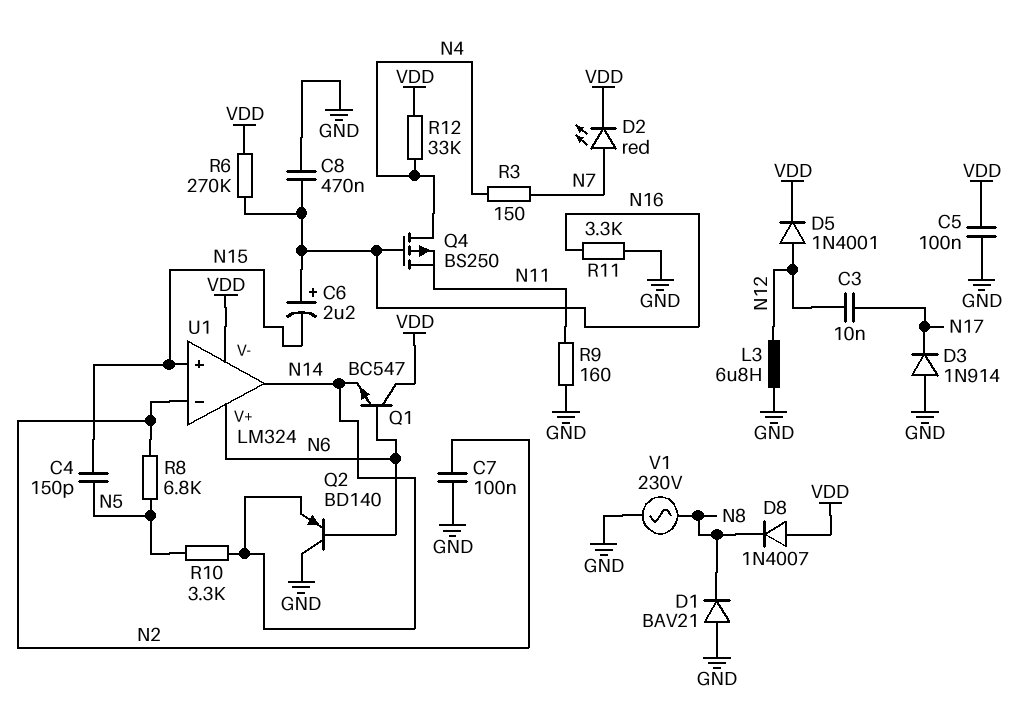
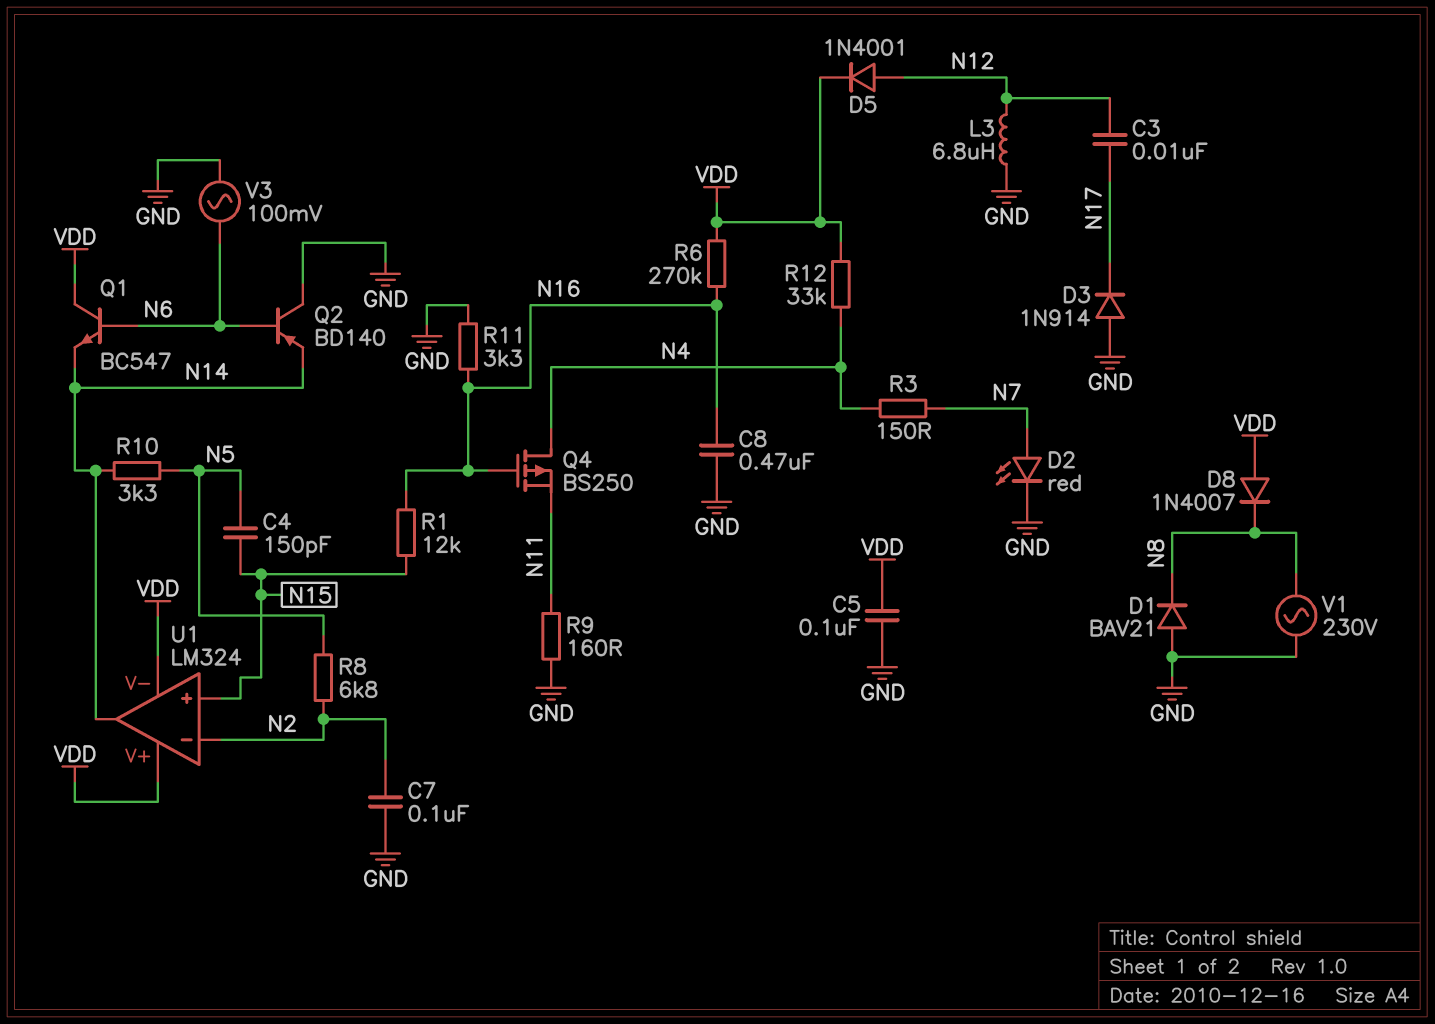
C6: 2.2uF (plus N16, minus N15) -> none
D2: LED red (A N7, K VDD) -> LED red (A N7, K GND)
R1: none -> 12k (N15, N16)
U1 pin V+: N6 -> VDD
V3: none -> AC 100mV (GND, N6)

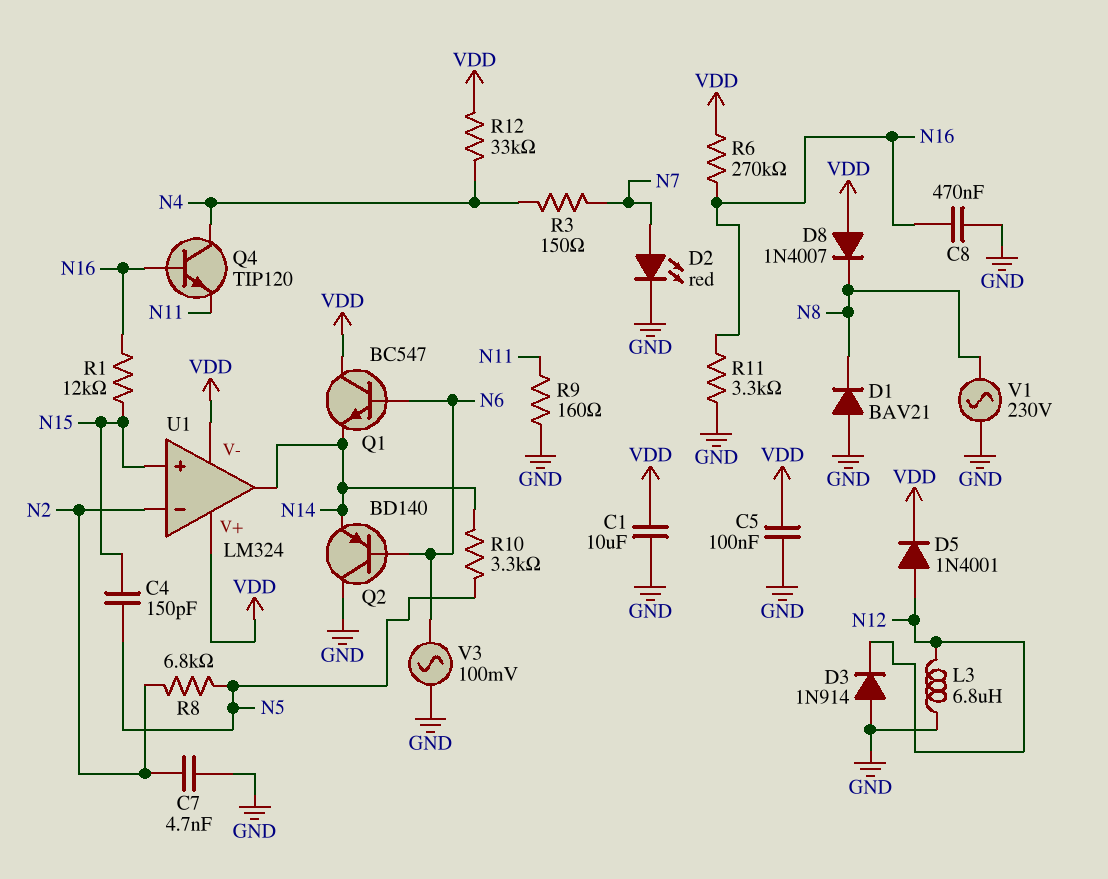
C1: none -> 10uF (GND, VDD)
C3: 10nF (N12, N17) -> none
C7: 100nF (GND, N2) -> 4.7nF (GND, N2)
D3: diode 1N914 (A GND, K N17) -> diode 1N914 (A GND, K N12)
Q4: PMOS BS250 (G N16, D N4, S N11) -> NPN TIP120 (B N16, C N4, E N11)

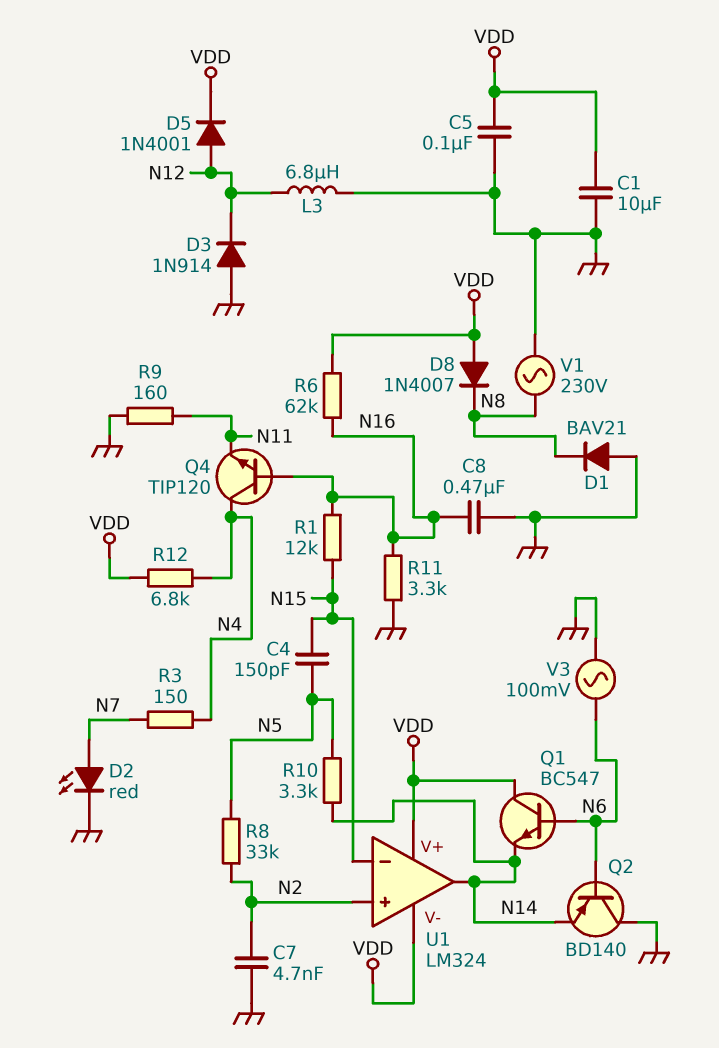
R6: 270k (N16, VDD) -> 62k (N16, VDD)
R8: 6.8k (N2, N5) -> 33k (N2, N5)
R12: 33k (N4, VDD) -> 6.8k (N4, VDD)
U1 pin in+: N15 -> N2
U1 pin in-: N2 -> N15

